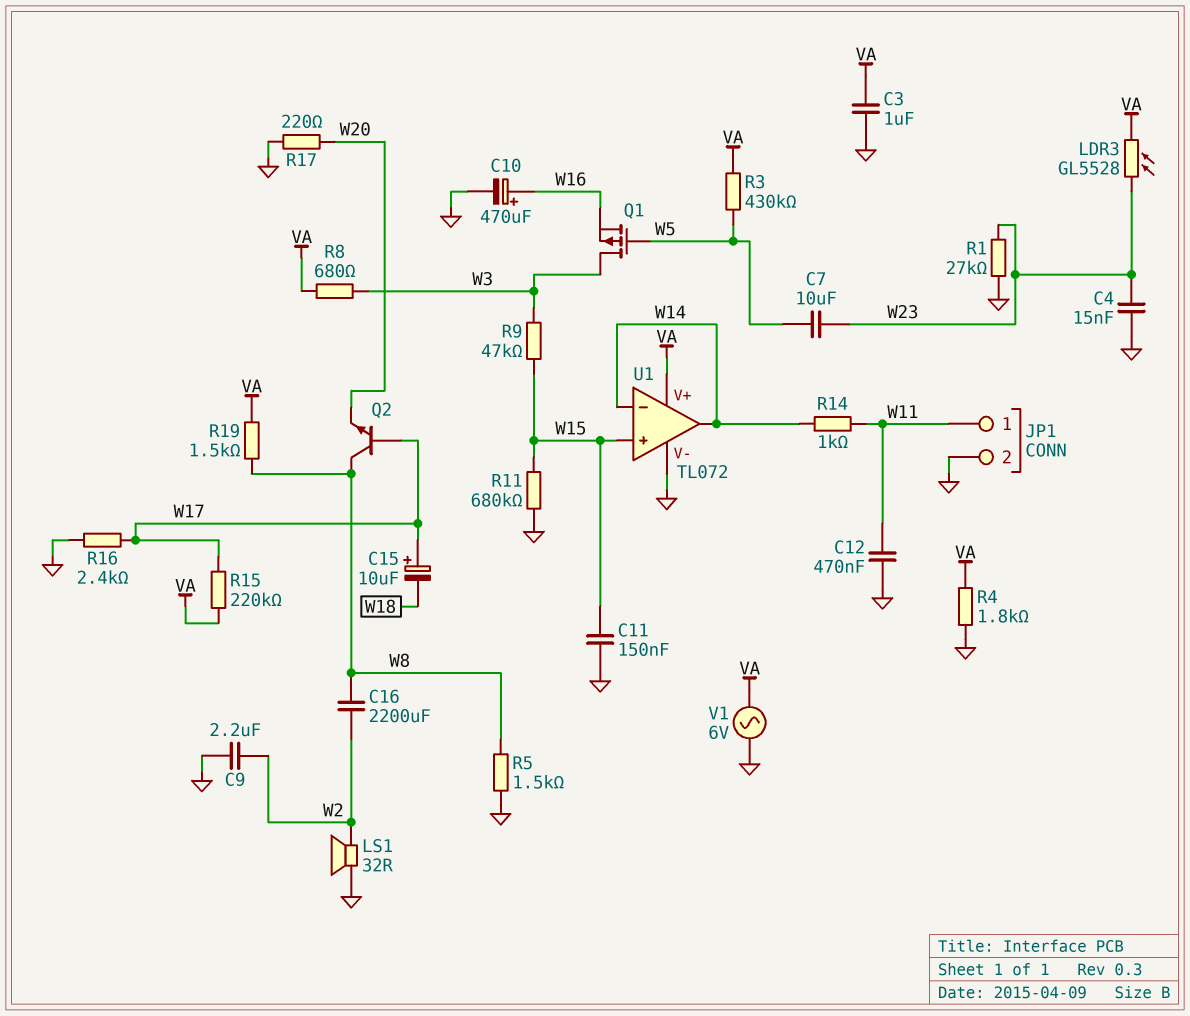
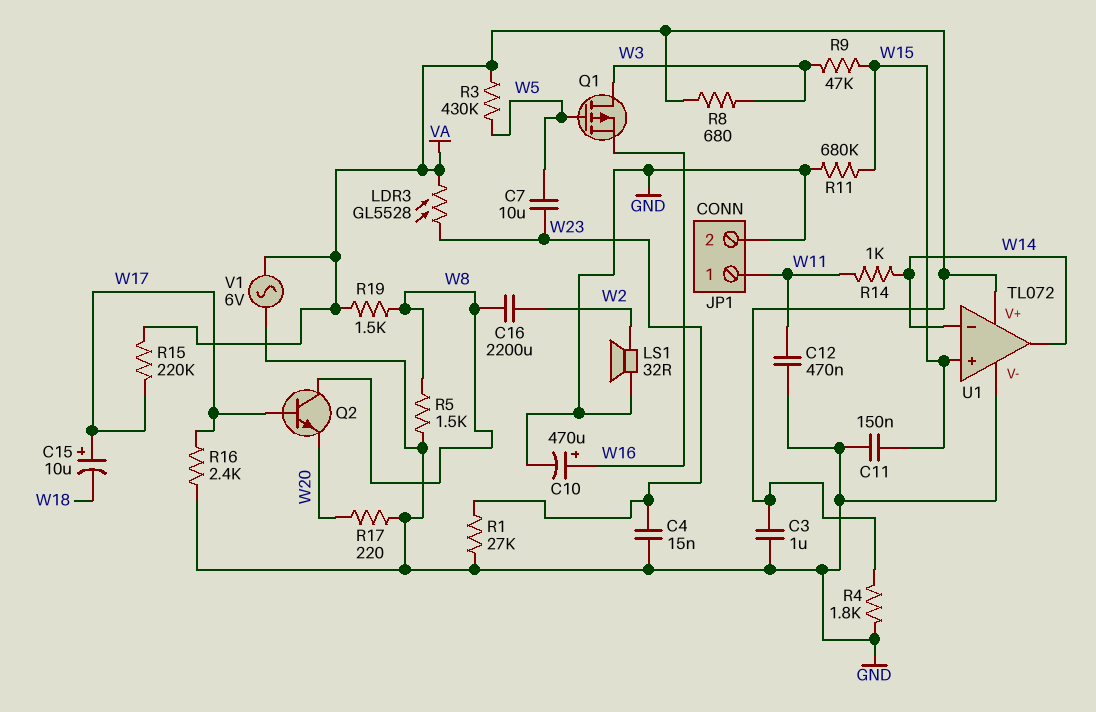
C9: 2.2uF (GND, W2) -> none

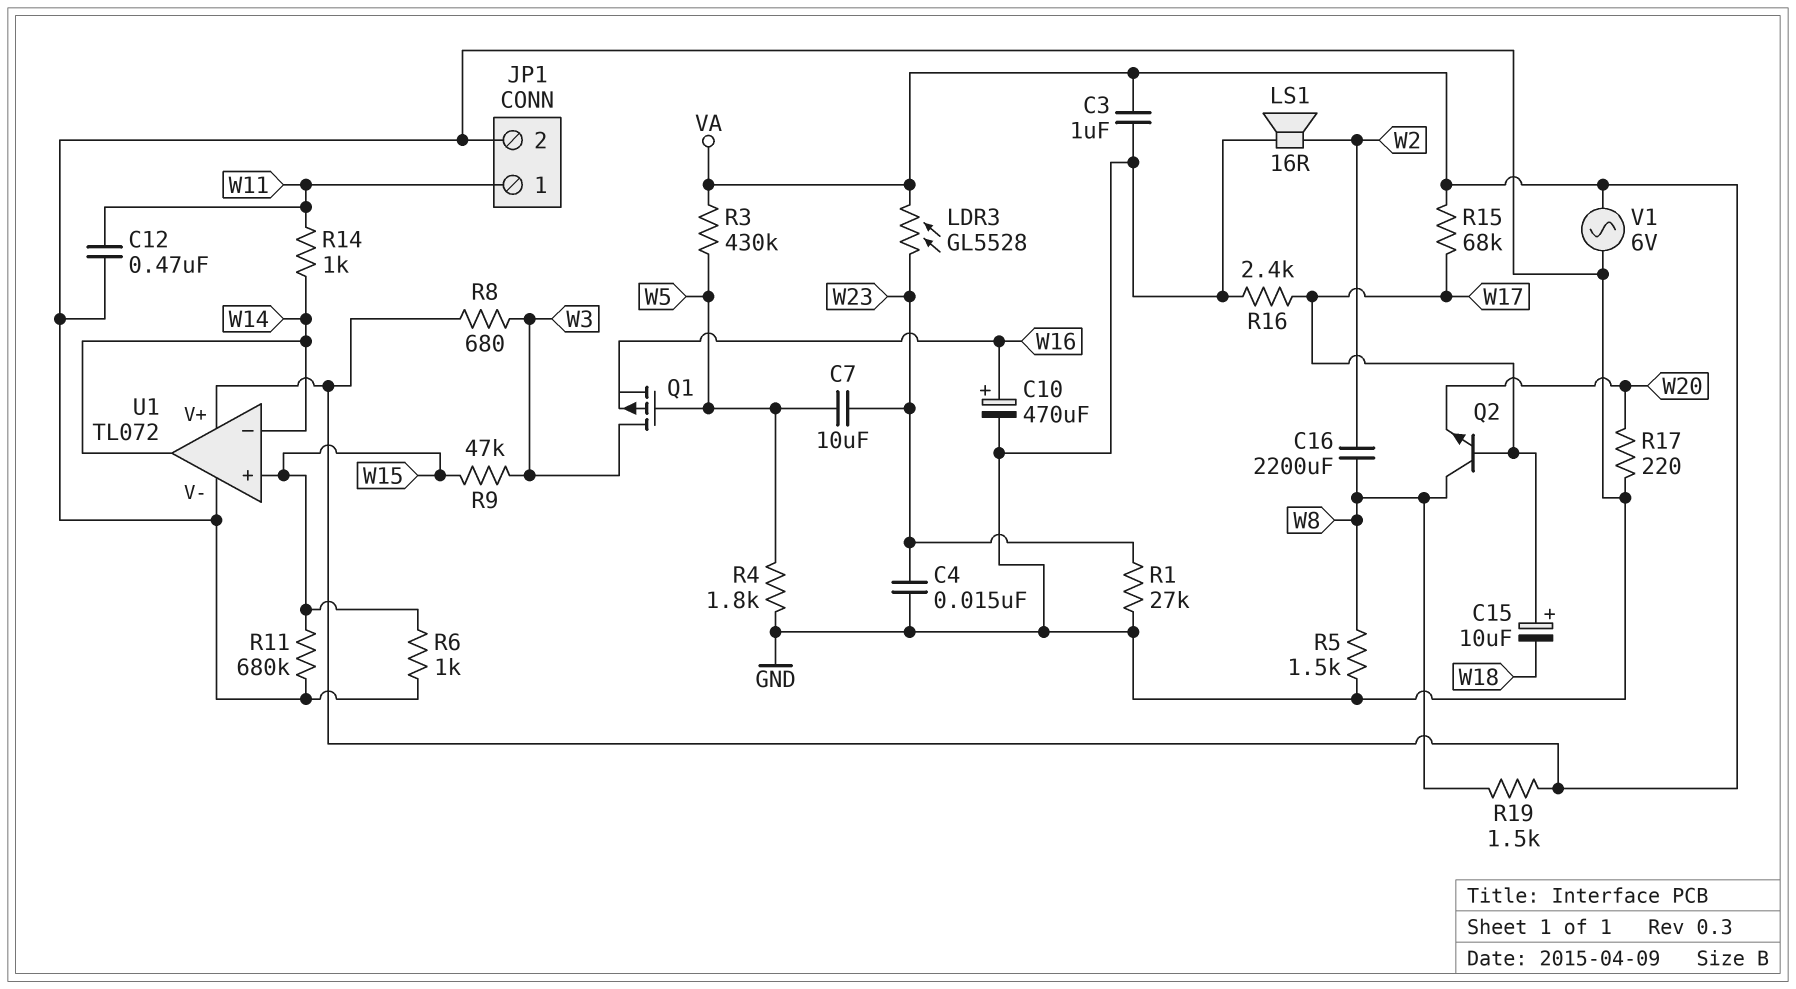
C11: 150nF (GND, W15) -> none
LS1: speaker 32R (GND, W2) -> speaker 16R (GND, W2)
R4: 1.8k (GND, VA) -> 1.8k (GND, W5)
R6: none -> 1k (GND, W15)
R15: 220k (VA, W17) -> 68k (VA, W17)

